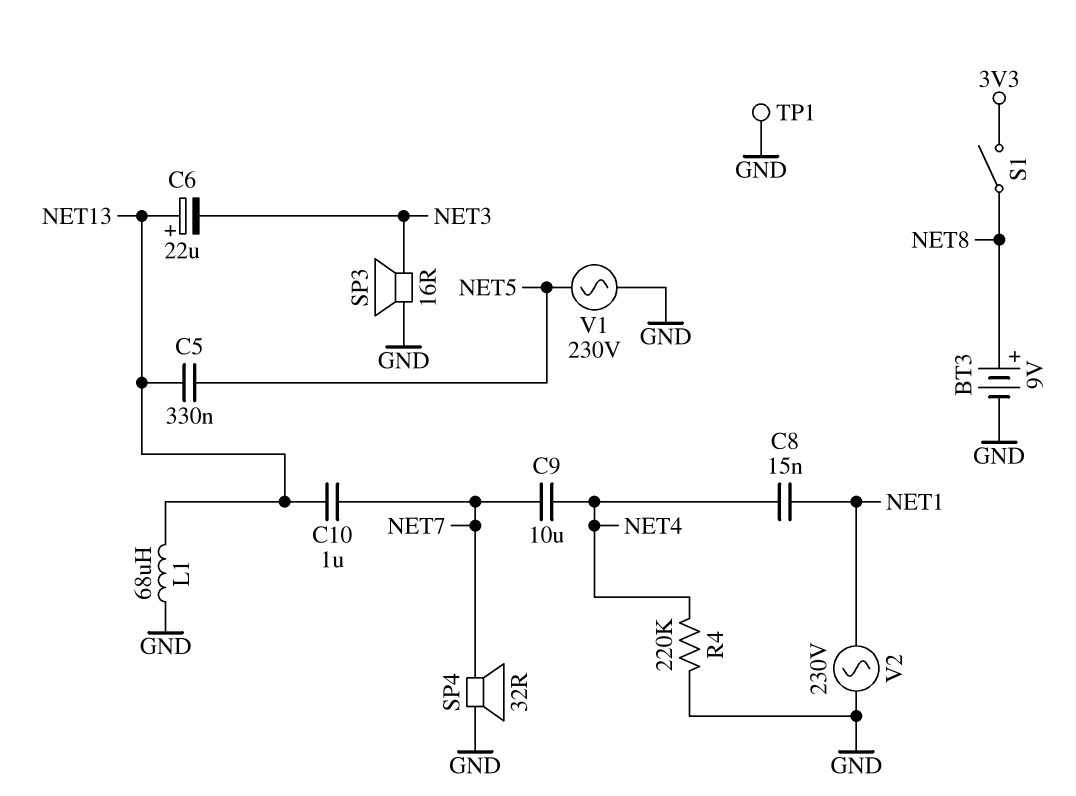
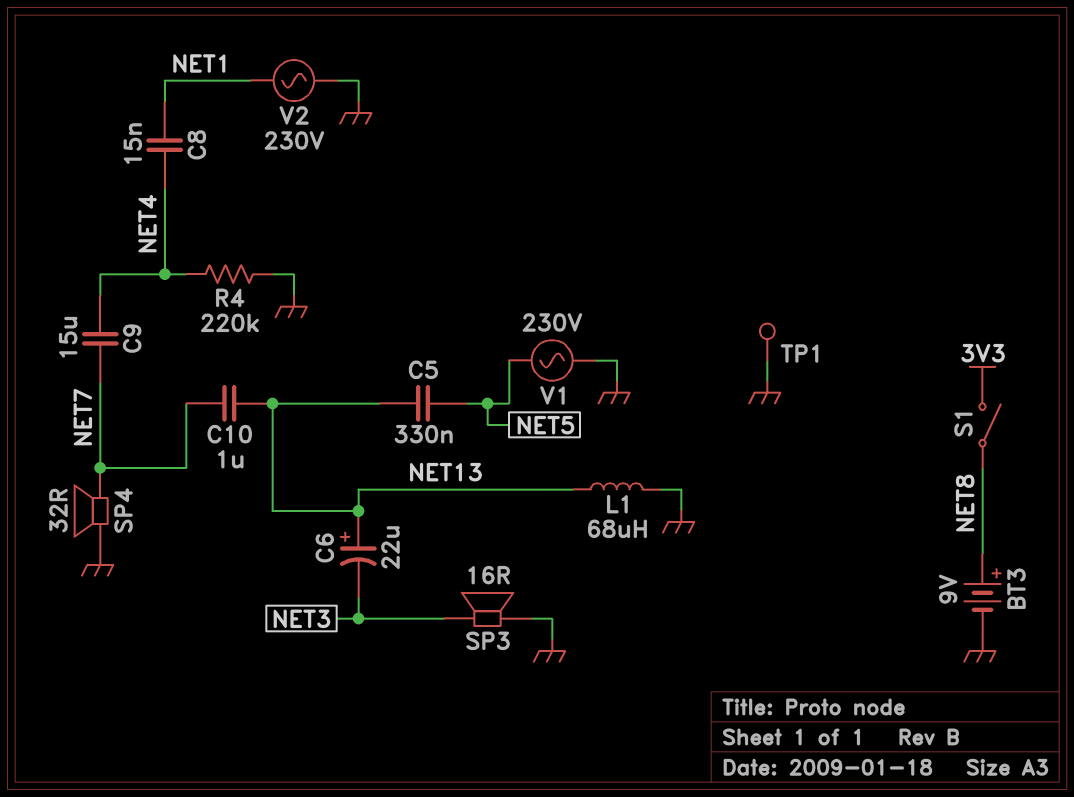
C9: 10uF (NET4, NET7) -> 15uF (NET4, NET7)

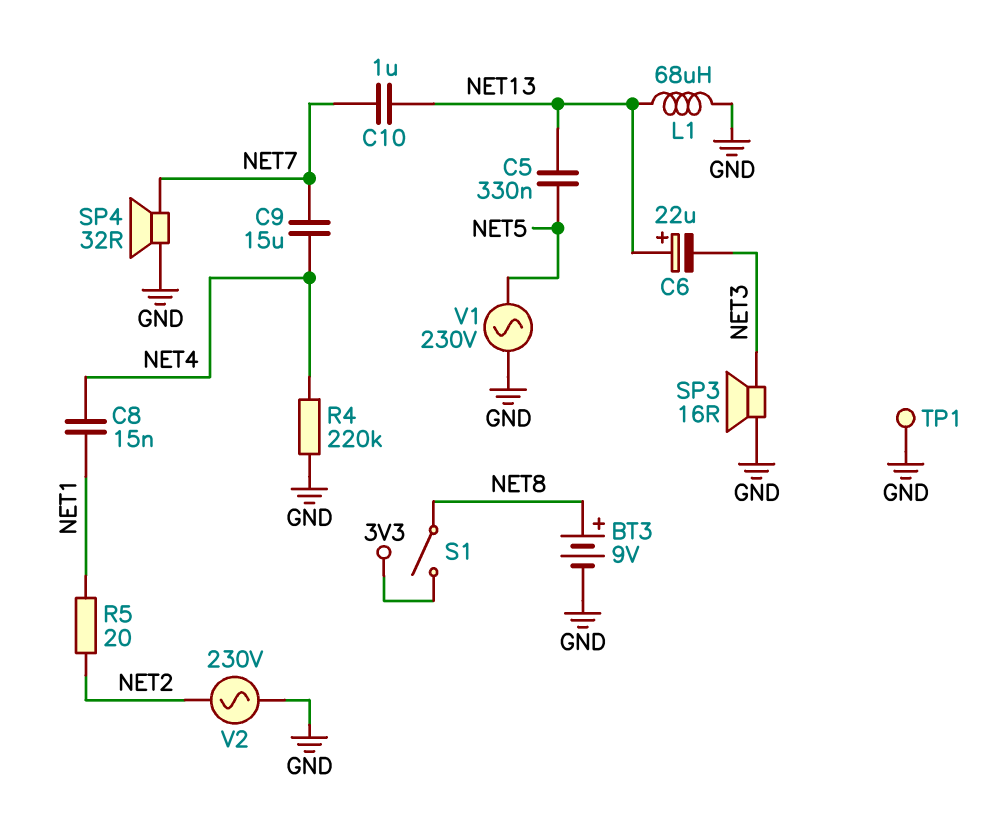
R5: none -> 20 (NET1, NET2)
V2: AC 230V (GND, NET1) -> AC 230V (GND, NET2)

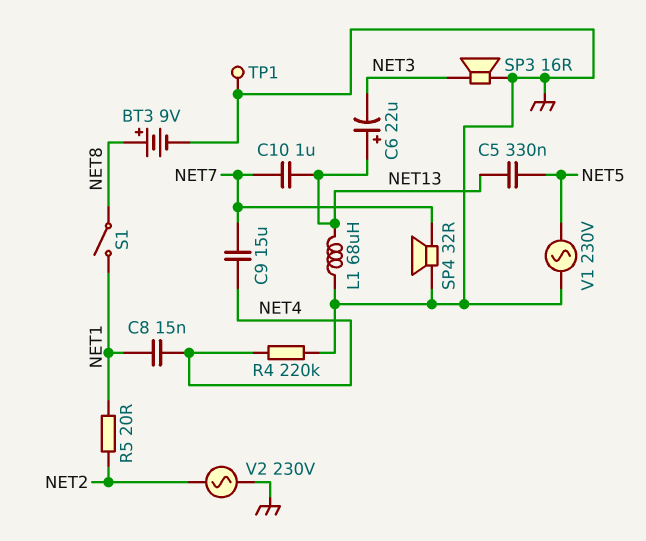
S1: switch (3V3, NET8) -> switch (NET1, NET8)

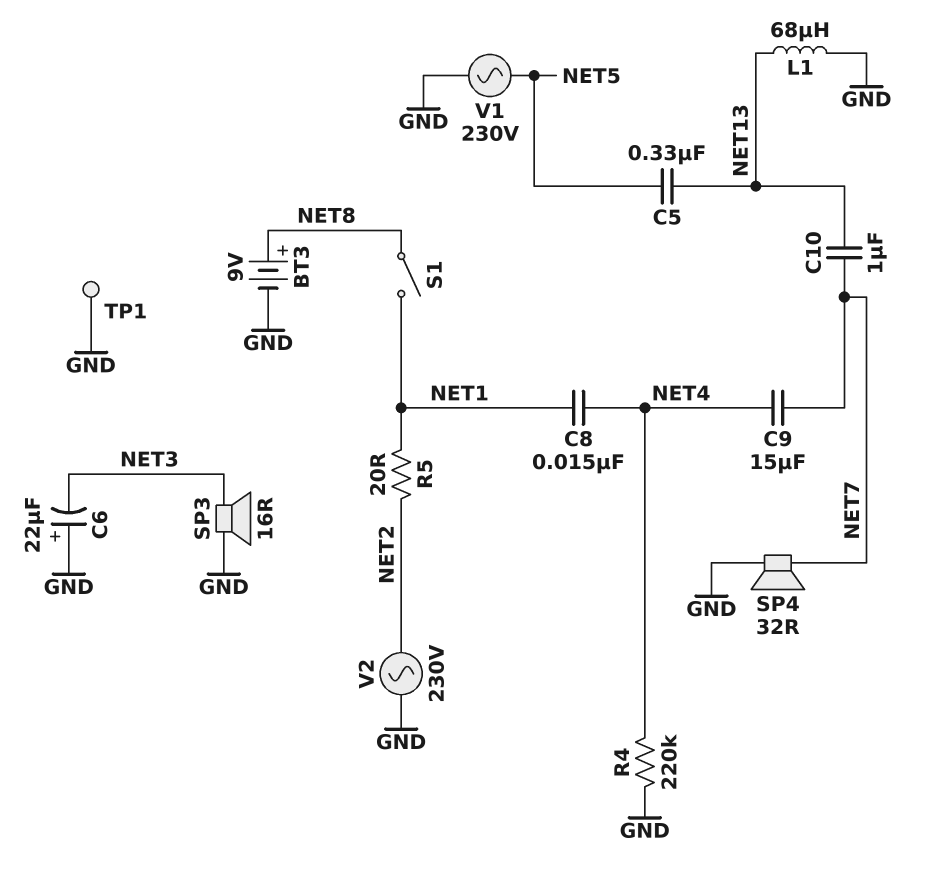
C6: 22uF (plus NET13, minus NET3) -> 22uF (plus GND, minus NET3)

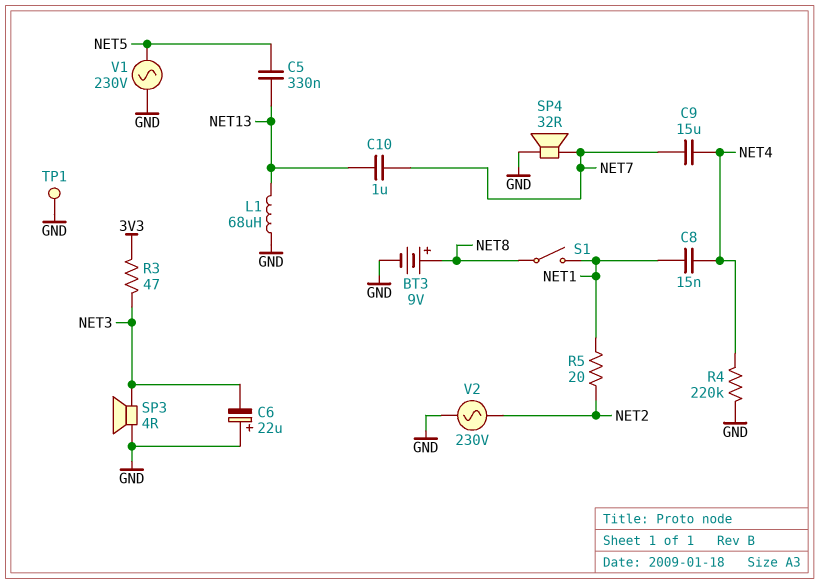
R3: none -> 47 (3V3, NET3)
SP3: speaker 16R (GND, NET3) -> speaker 4R (GND, NET3)

